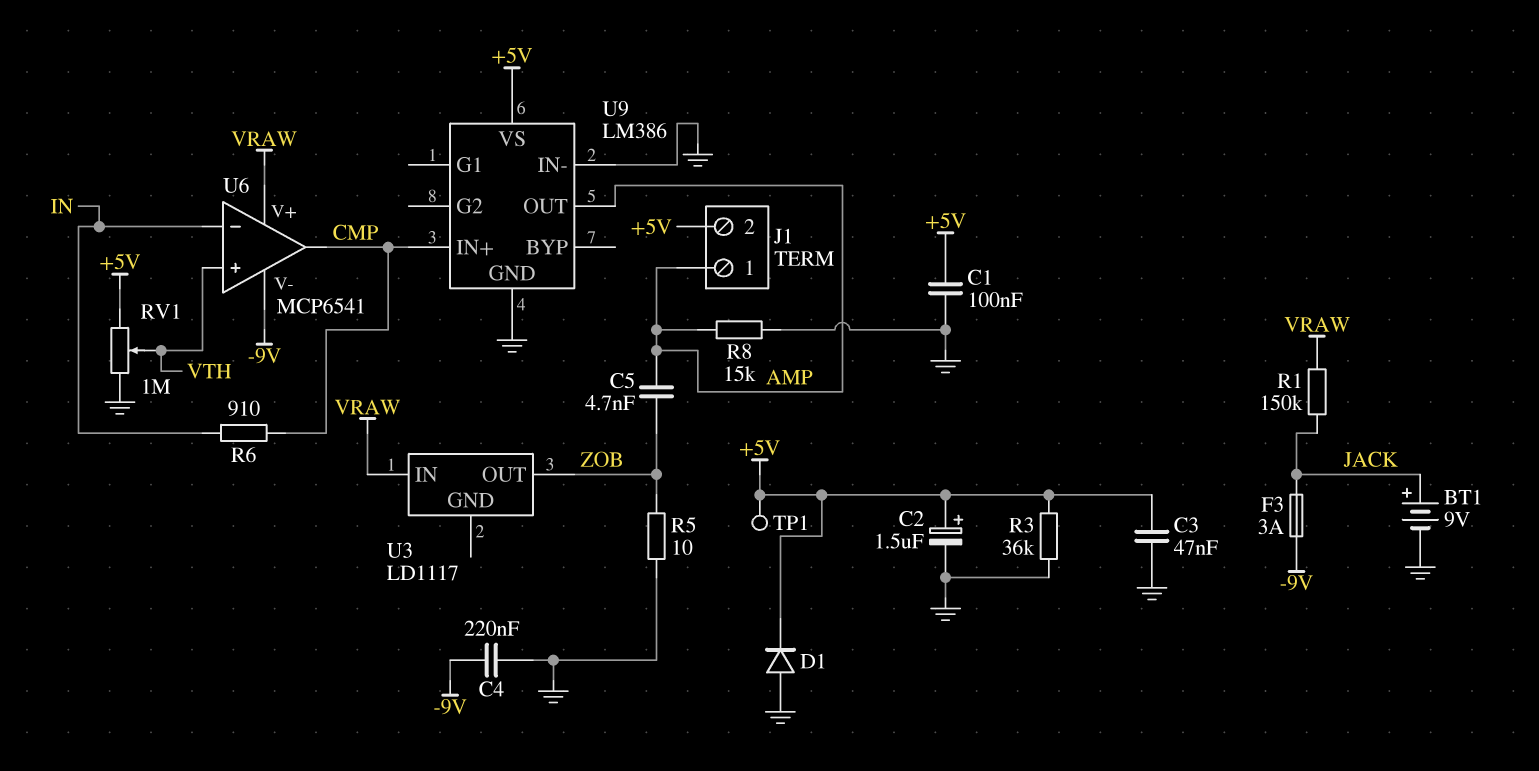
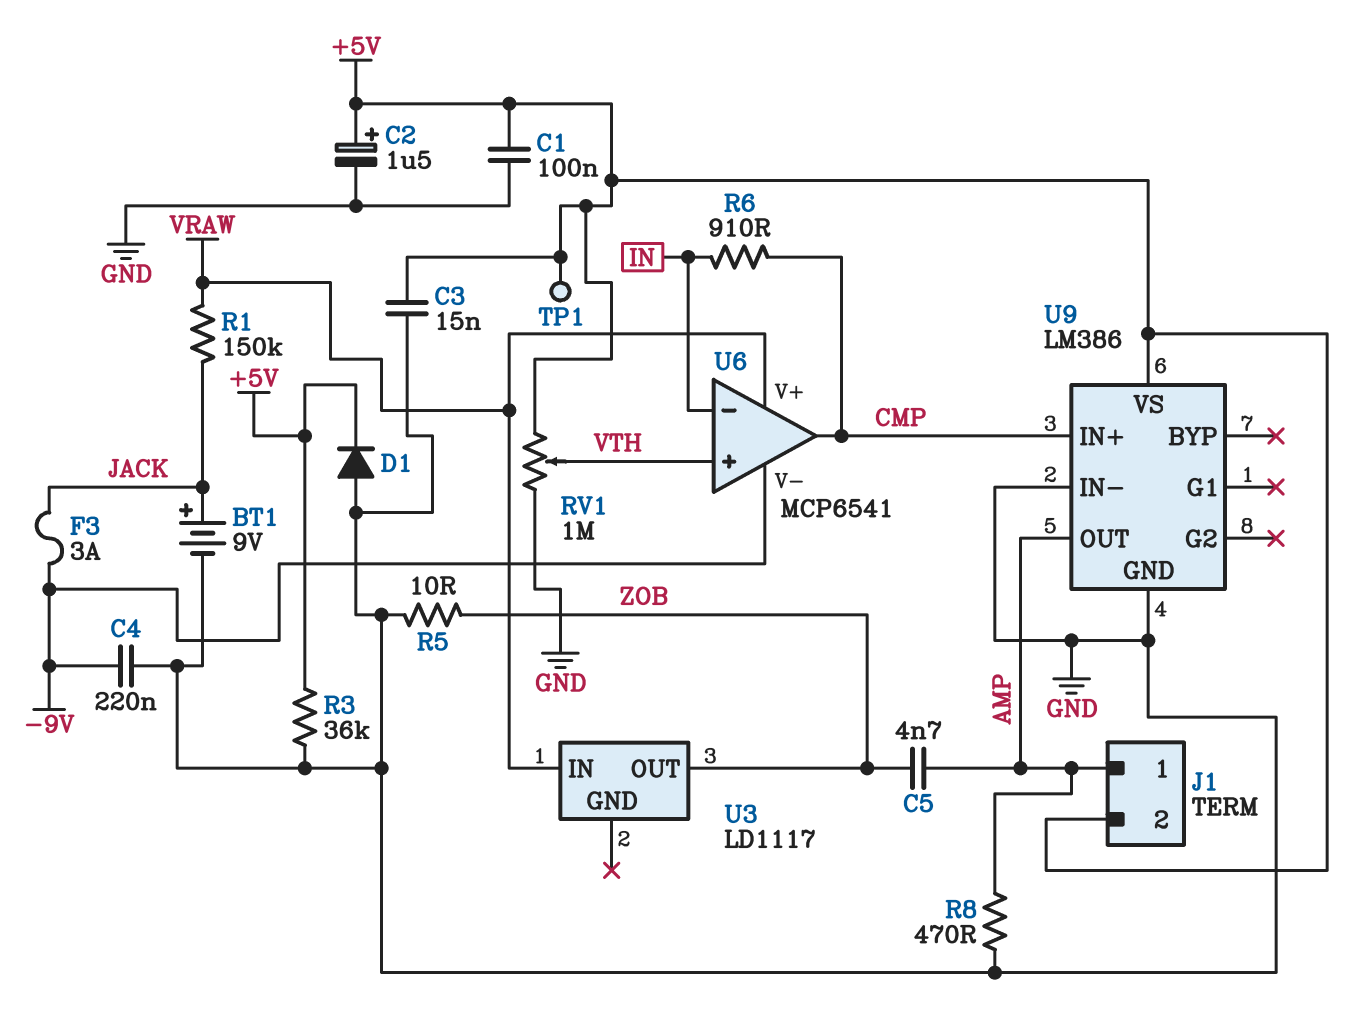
C3: 47nF (+5V, GND) -> 15nF (+5V, GND)
R8: 15k (AMP, GND) -> 470 (AMP, GND)

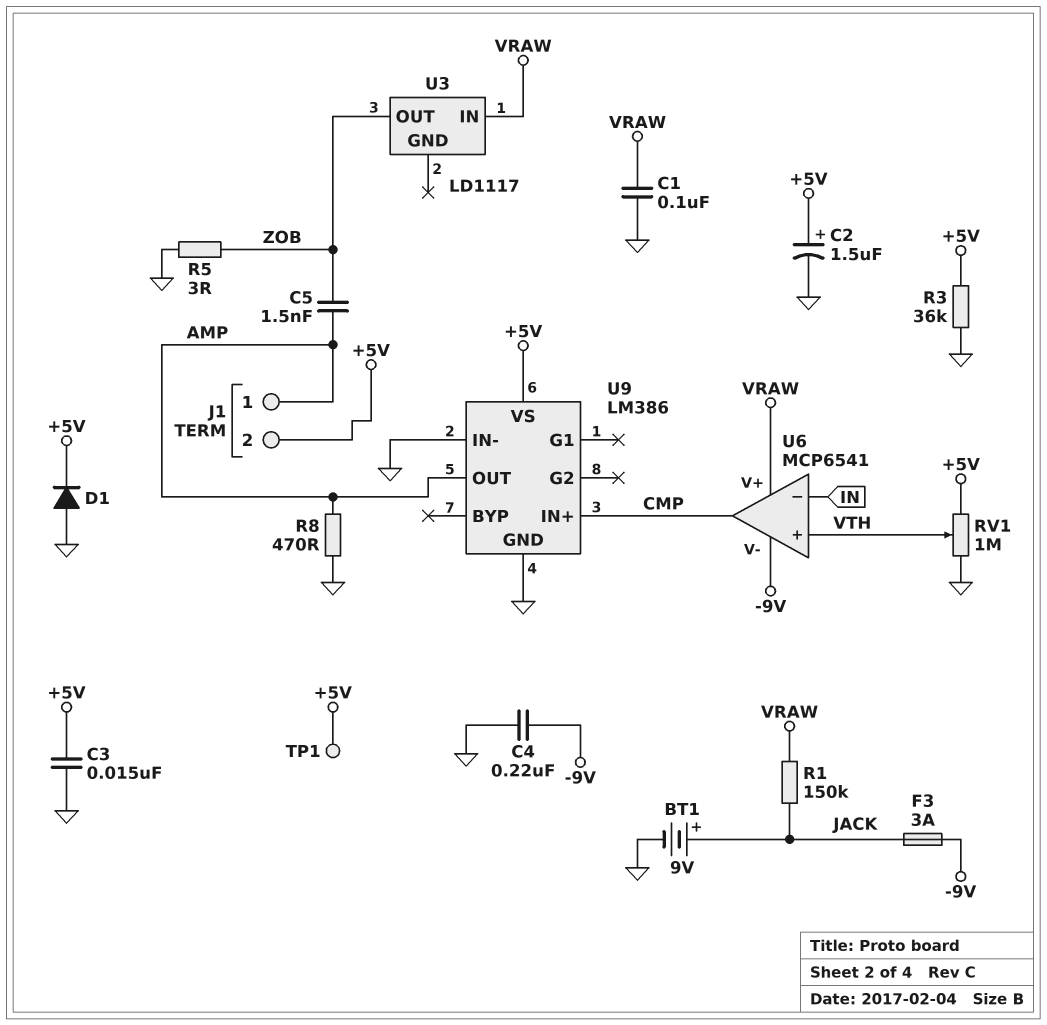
C1: 100nF (+5V, GND) -> 100nF (GND, VRAW)
C5: 4.7nF (AMP, ZOB) -> 1.5nF (AMP, ZOB)
R5: 10 (GND, ZOB) -> 3 (GND, ZOB)
R6: 910 (CMP, IN) -> none

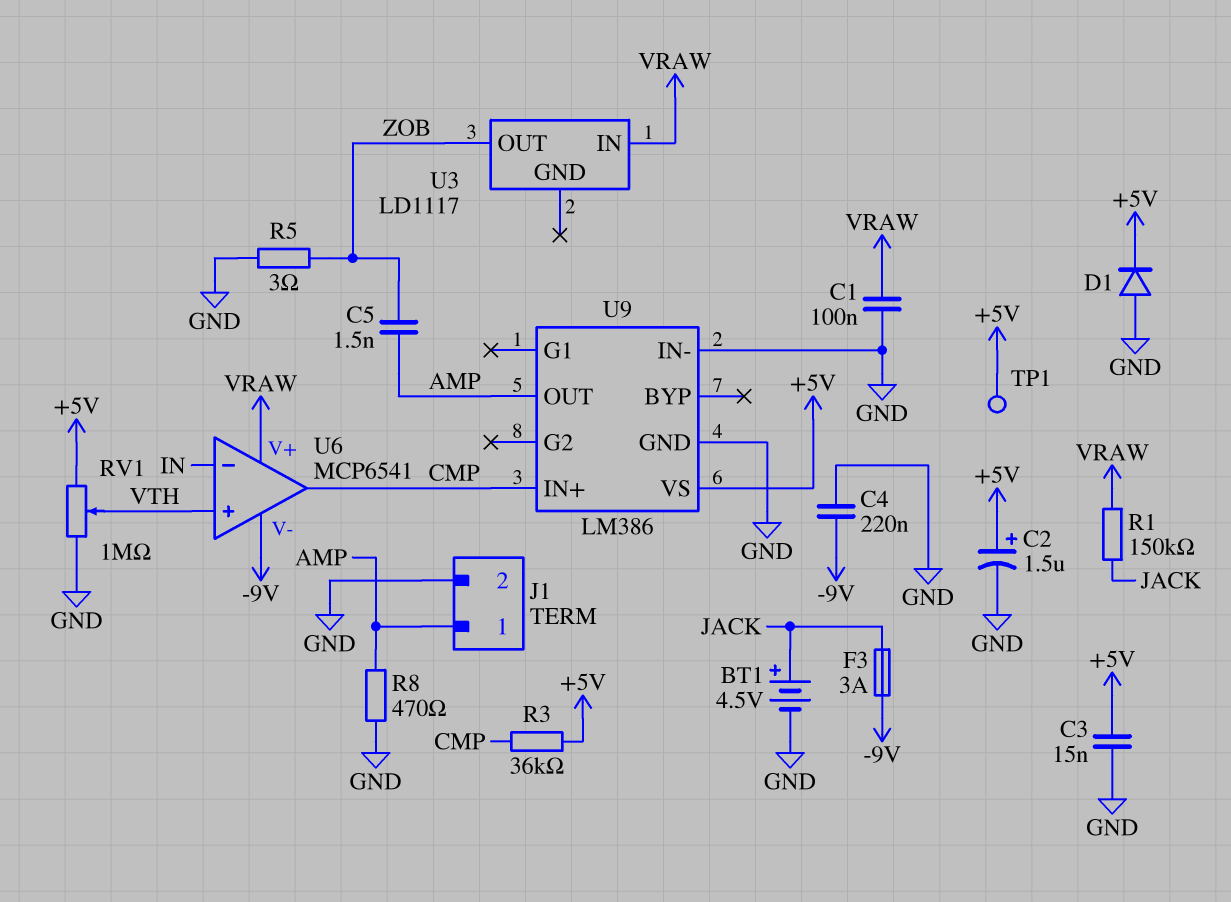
BT1: 9V (plus JACK, minus GND) -> 4.5V (plus JACK, minus GND)
J1 pin 2: +5V -> GND
R3: 36k (+5V, GND) -> 36k (+5V, CMP)

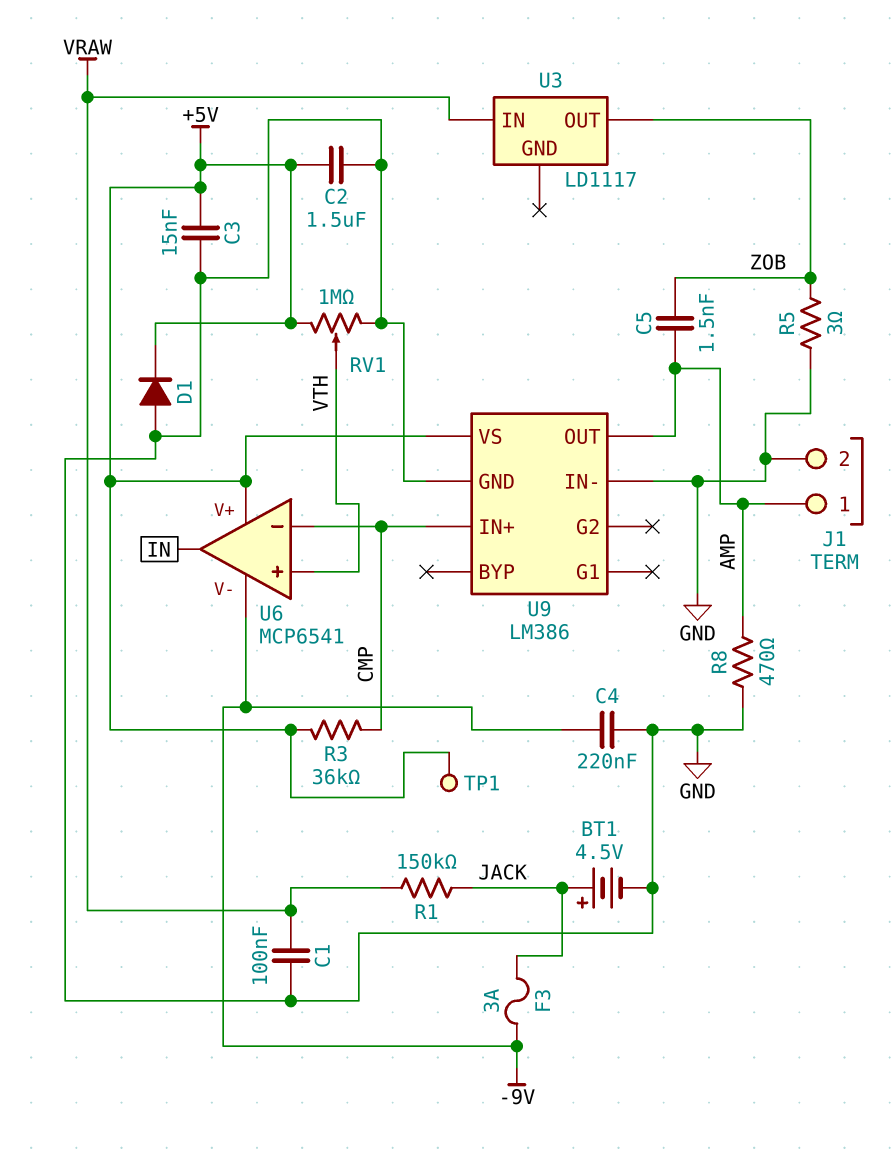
C2: 1.5uF (plus +5V, minus GND) -> 1.5uF (+5V, GND)
U6 pin V+: VRAW -> +5V
U6 pin in-: IN -> CMP
U6 pin out: CMP -> IN

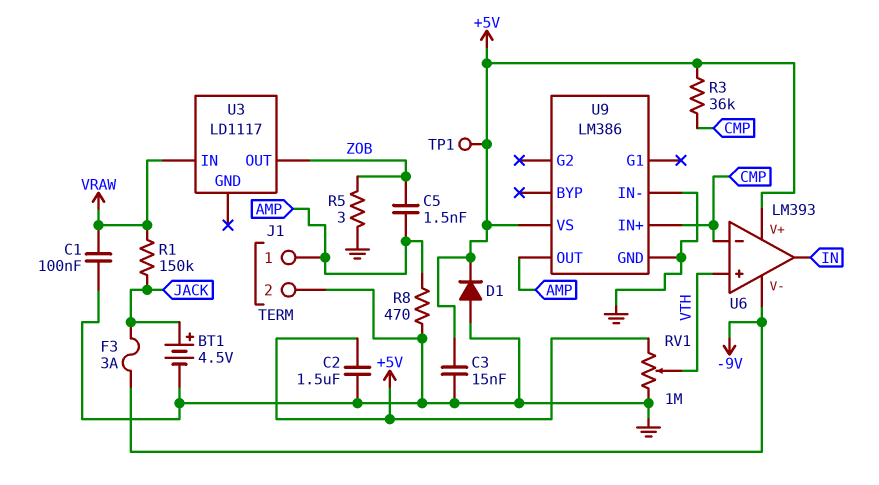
C4: 220nF (-9V, GND) -> none
U6: MCP6541 -> LM393

